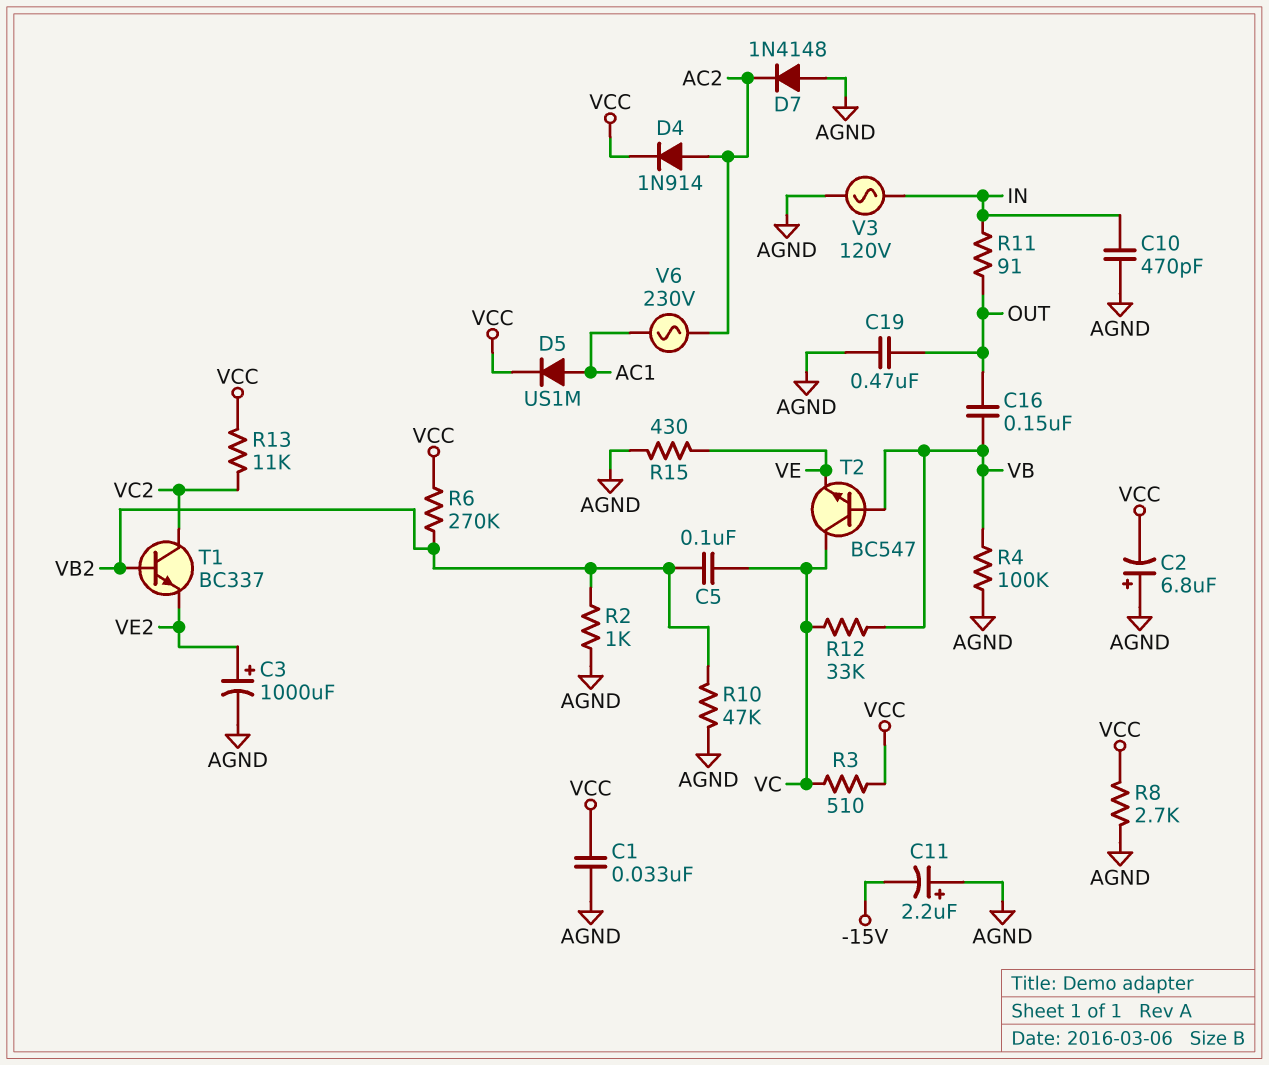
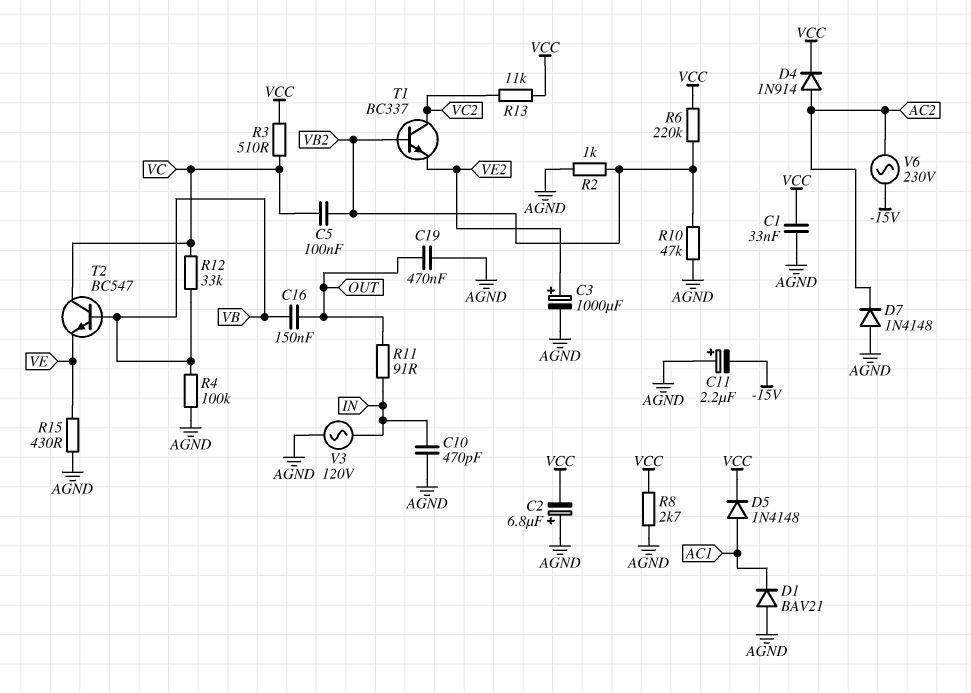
D1: none -> diode BAV21 (A AGND, K AC1)
D5: diode US1M (A AC1, K VCC) -> diode 1N4148 (A AC1, K VCC)
R6: 270k (VB2, VCC) -> 220k (VB2, VCC)
V6: AC 230V (AC1, AC2) -> AC 230V (-15V, AC2)

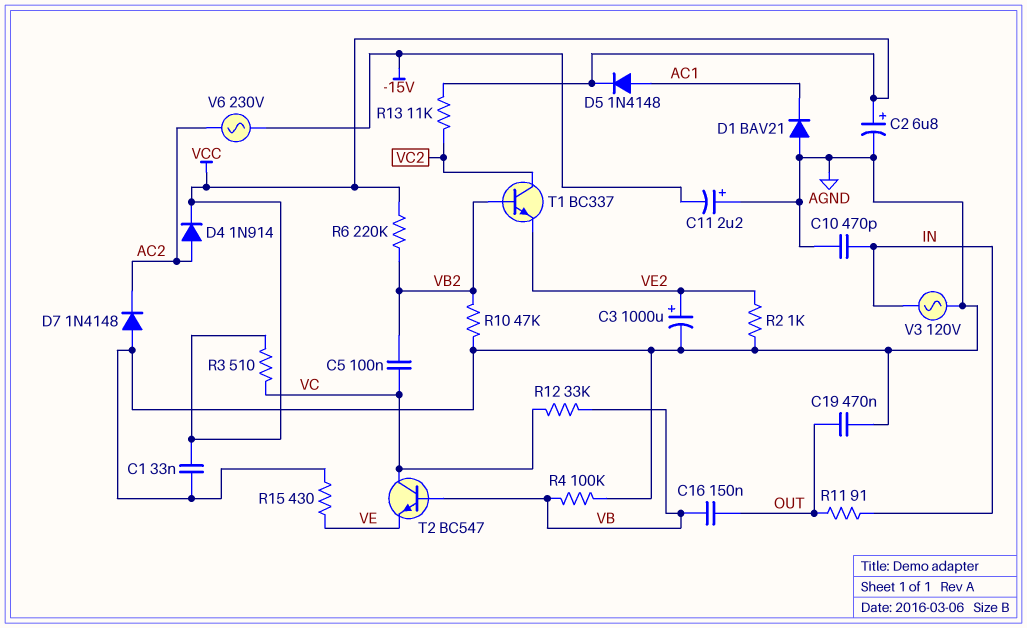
C2: 6.8uF (plus AGND, minus VCC) -> 6.8uF (plus VCC, minus AGND)
R2: 1k (AGND, VB2) -> 1k (AGND, VE2)
R8: 2.7k (AGND, VCC) -> none

